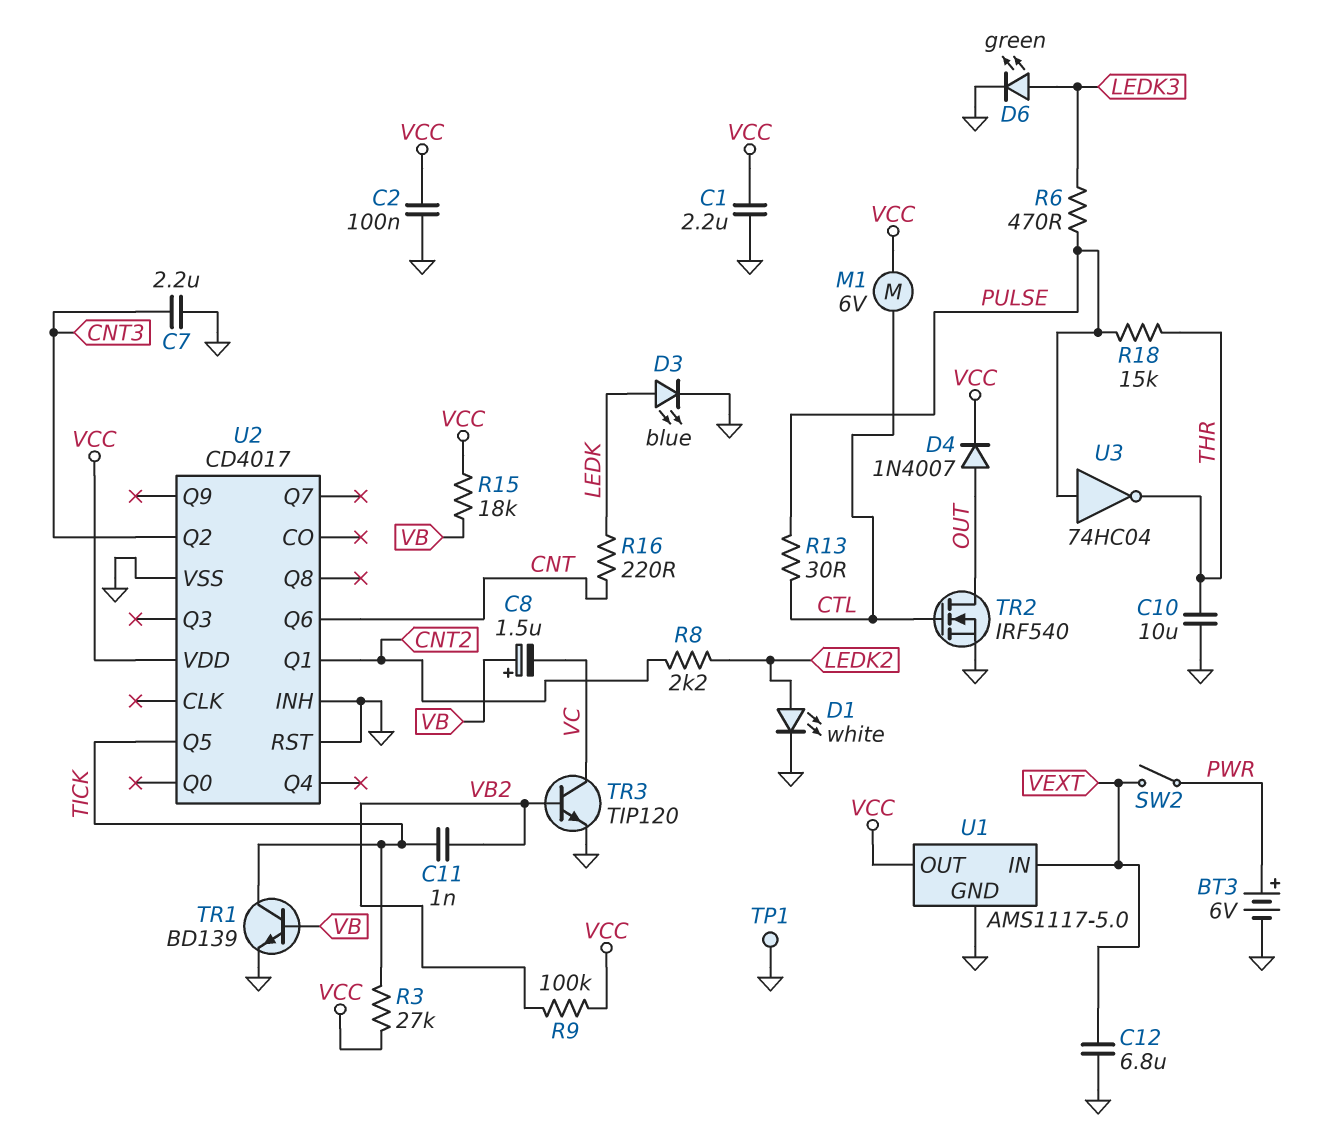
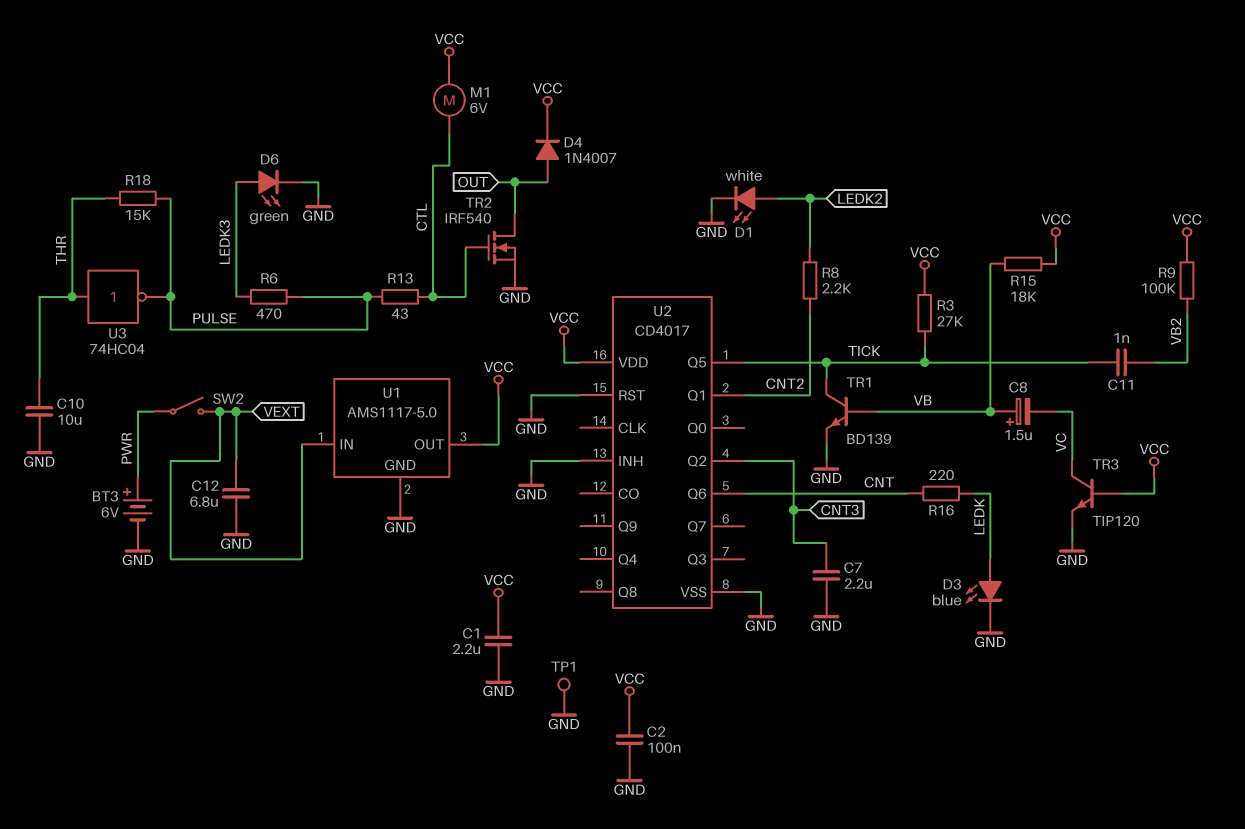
R13: 30 (CTL, PULSE) -> 43 (CTL, PULSE)
TR3: NPN TIP120 (B VB2, C VC, E GND) -> NPN TIP120 (B VCC, C VC, E GND)
U3: NOT 74HC04 (in PULSE, out THR) -> NOT 74HC04 (in THR, out PULSE)

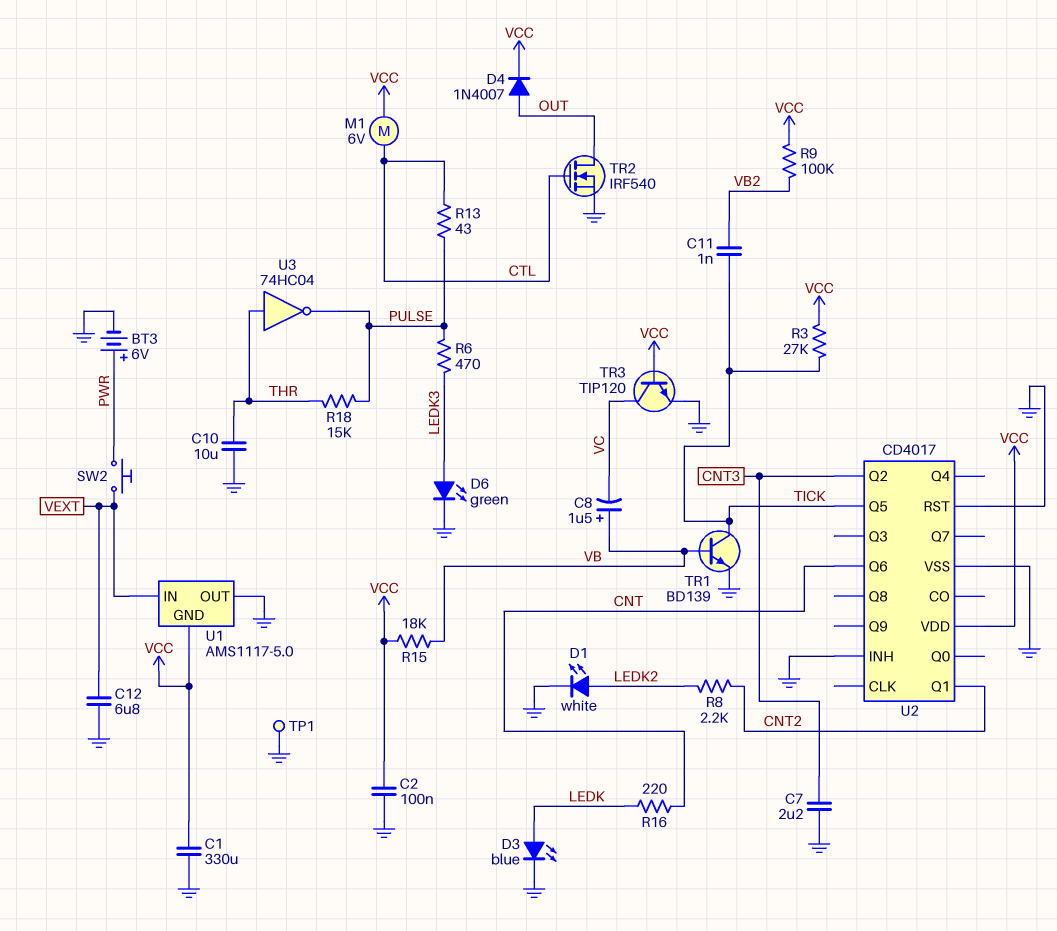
C1: 2.2uF (GND, VCC) -> 330uF (GND, VCC)
SW2: switch (PWR, VEXT) -> button (PWR, VEXT)
U1 pin GND: GND -> VCC
U1 pin OUT: VCC -> GND

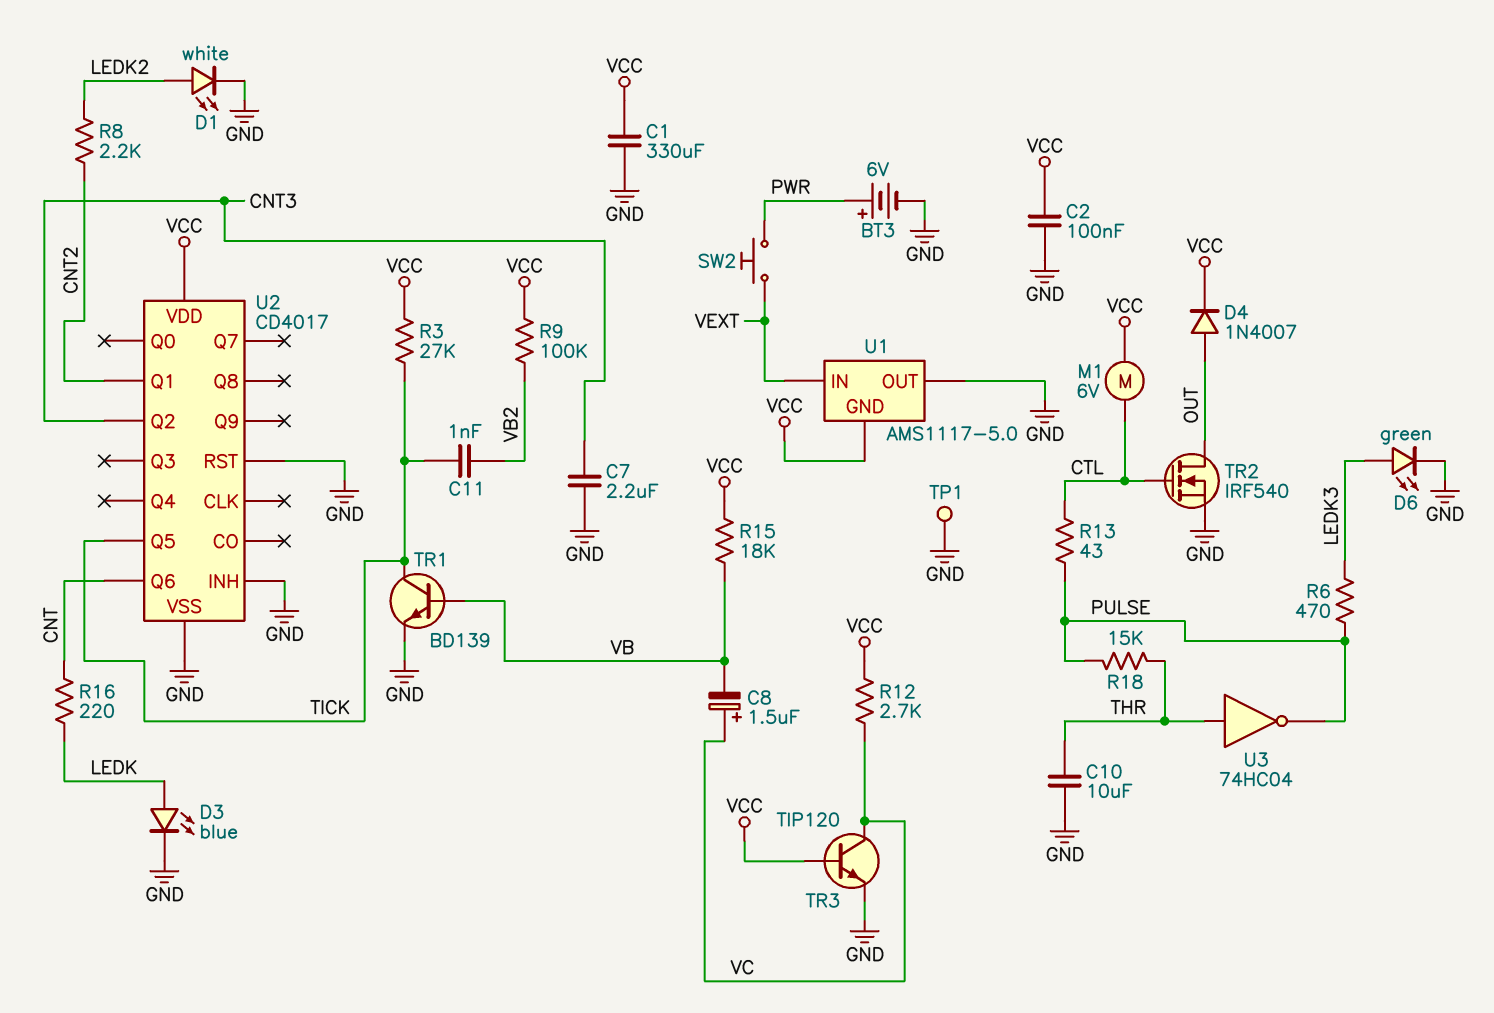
C8: 1.5uF (plus VB, minus VC) -> 1.5uF (plus VC, minus VB)
C12: 6.8uF (GND, VEXT) -> none
R12: none -> 2.7k (VC, VCC)

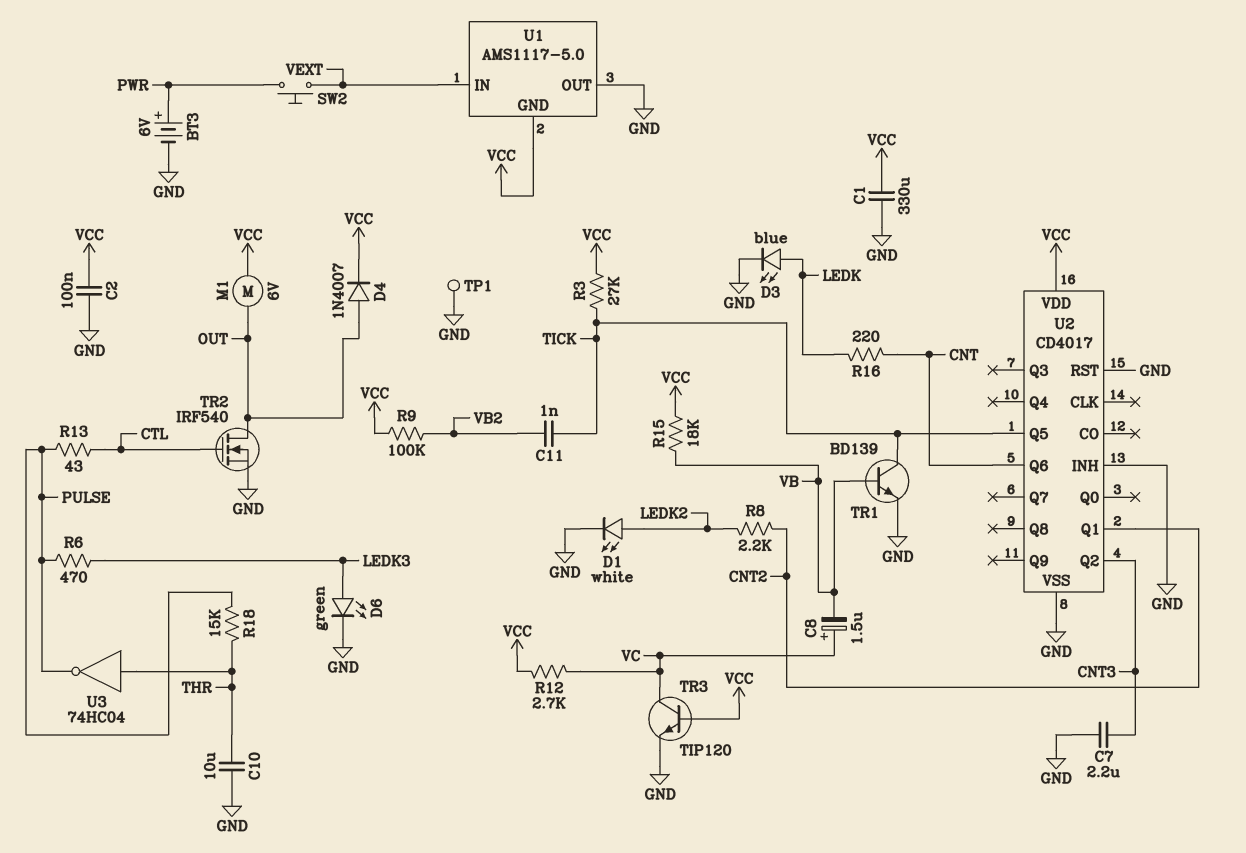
M1: motor 6V (CTL, VCC) -> motor 6V (OUT, VCC)

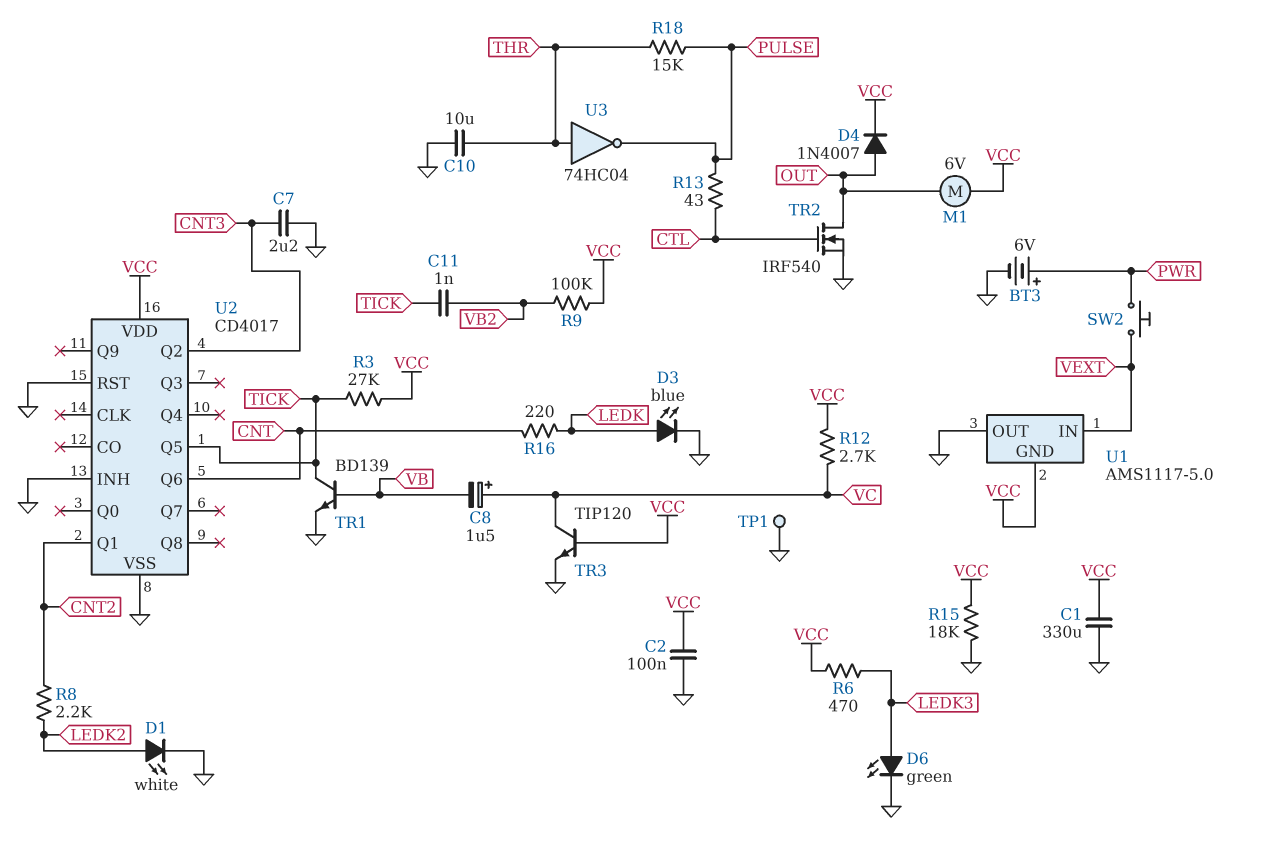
R6: 470 (LEDK3, PULSE) -> 470 (LEDK3, VCC)
R15: 18k (VB, VCC) -> 18k (GND, VCC)

